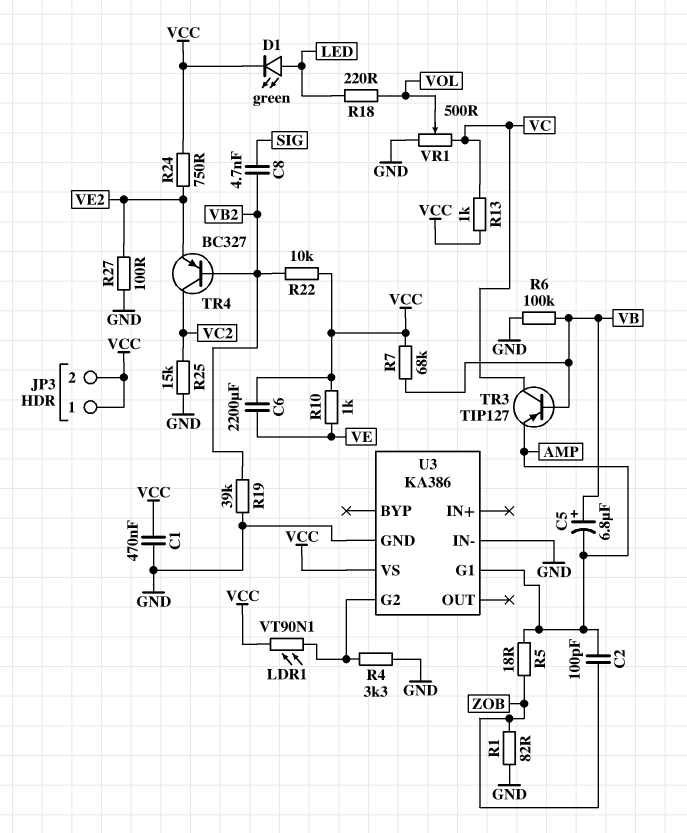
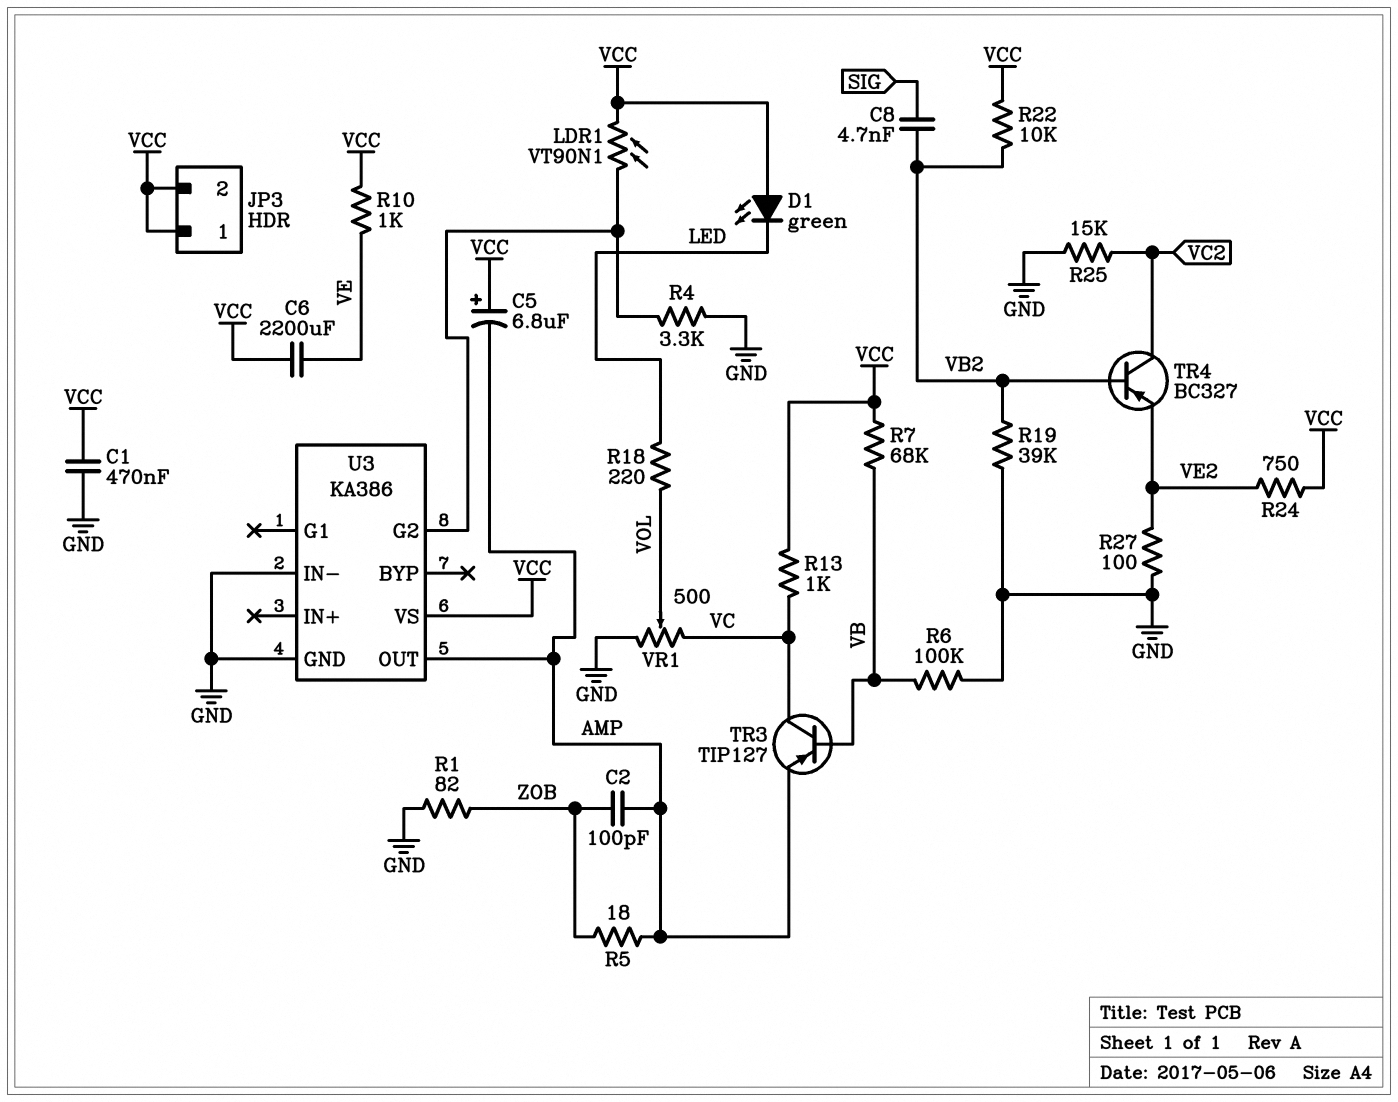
C5: 6.8uF (plus VB, minus AMP) -> 6.8uF (plus VCC, minus AMP)
D1: LED green (A LED, K VCC) -> LED green (A VCC, K LED)
U3 pin G1: AMP -> none
U3 pin OUT: none -> AMP

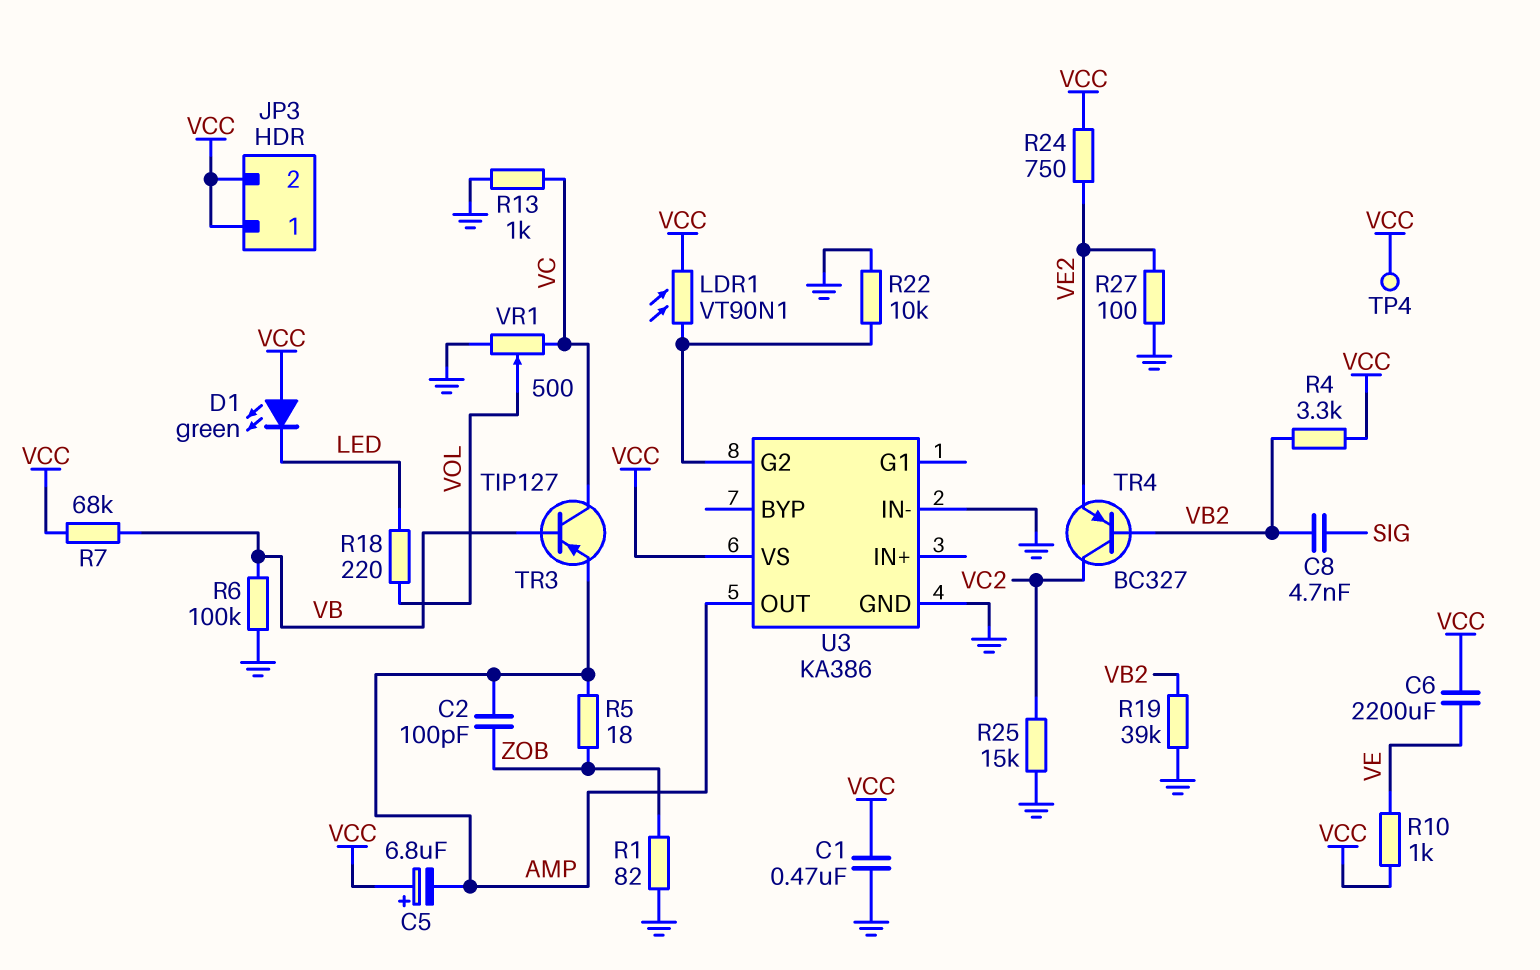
R4: 3.3k (GND, U3/G2) -> 3.3k (VB2, VCC)
R13: 1k (VC, VCC) -> 1k (GND, VC)
R22: 10k (VB2, VCC) -> 10k (GND, U3/G2)
TP4: none -> test point (VCC)

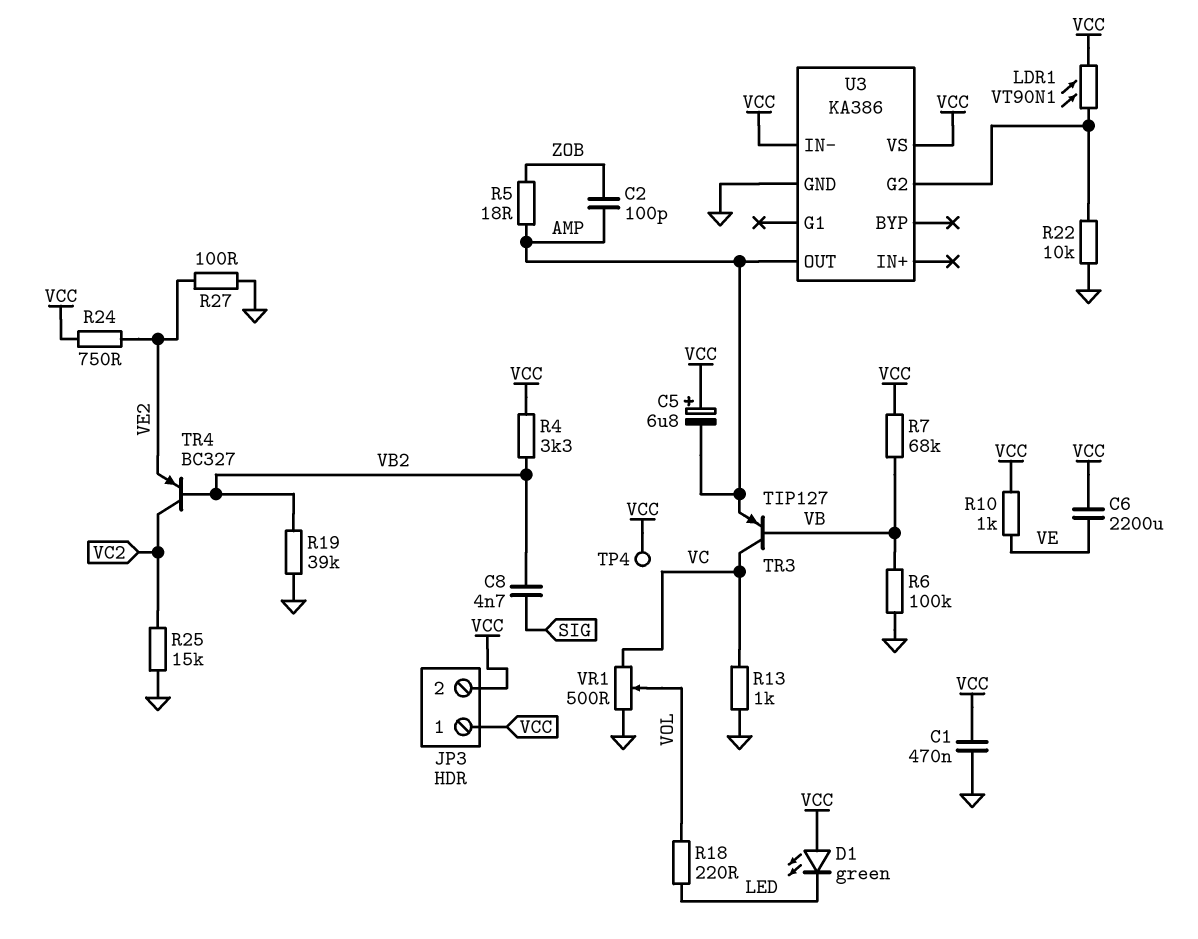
R1: 82 (GND, ZOB) -> none
U3 pin IN-: GND -> VCC

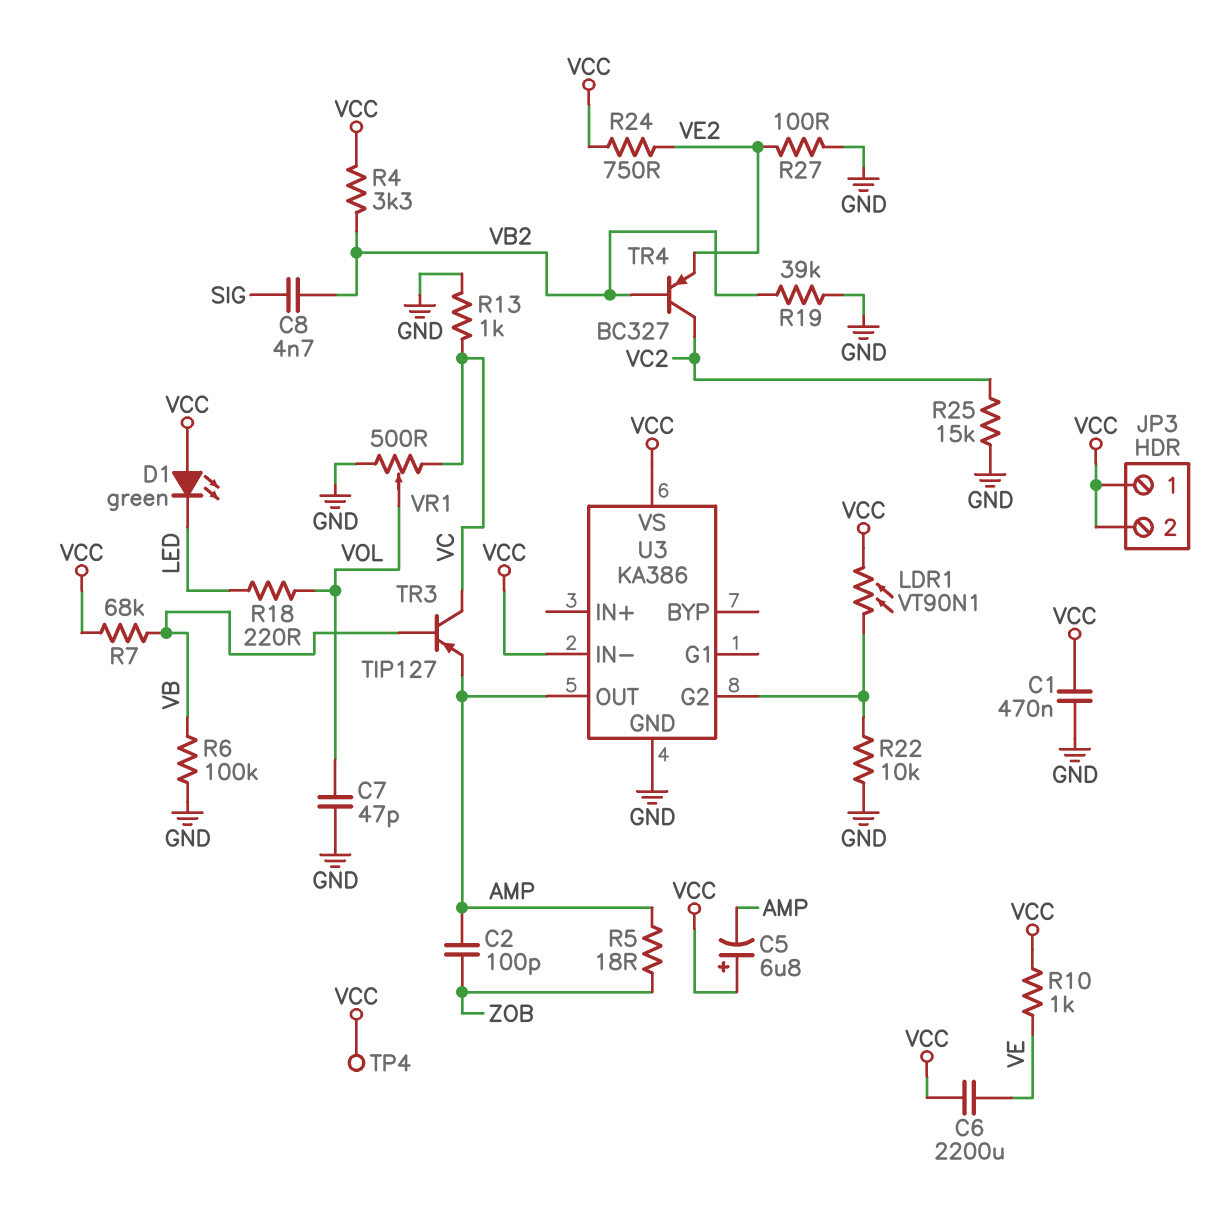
C7: none -> 47pF (GND, VOL)

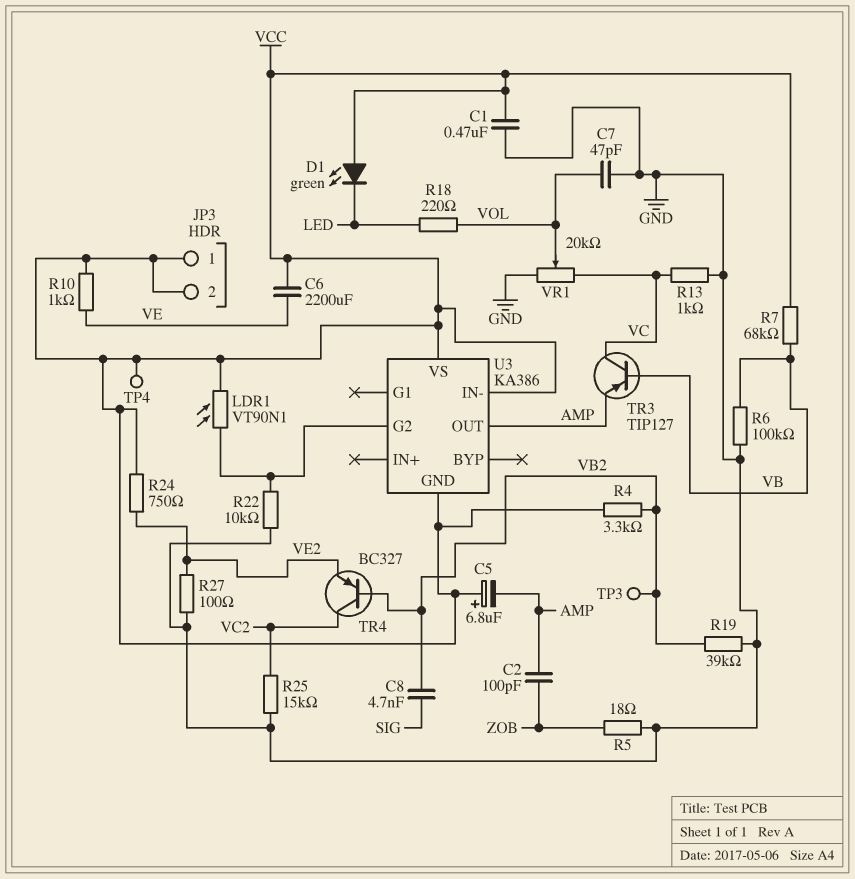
R5: 18 (AMP, ZOB) -> 18 (GND, ZOB)
TP3: none -> test point (VB2)
U3 pin GND: GND -> VCC
VR1: 500 (GND, VC, wiper VOL) -> 20k (GND, VC, wiper VOL)

